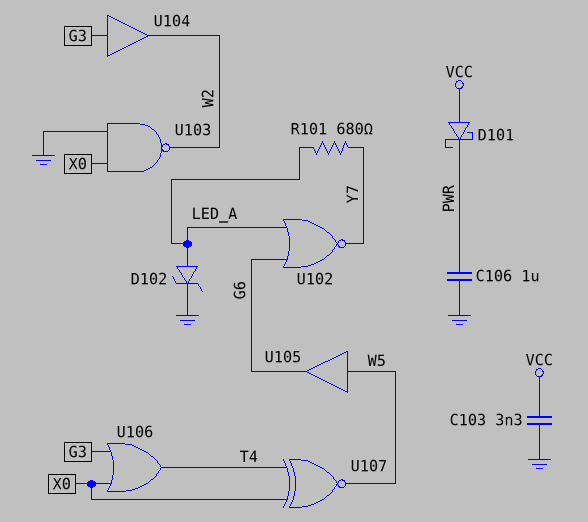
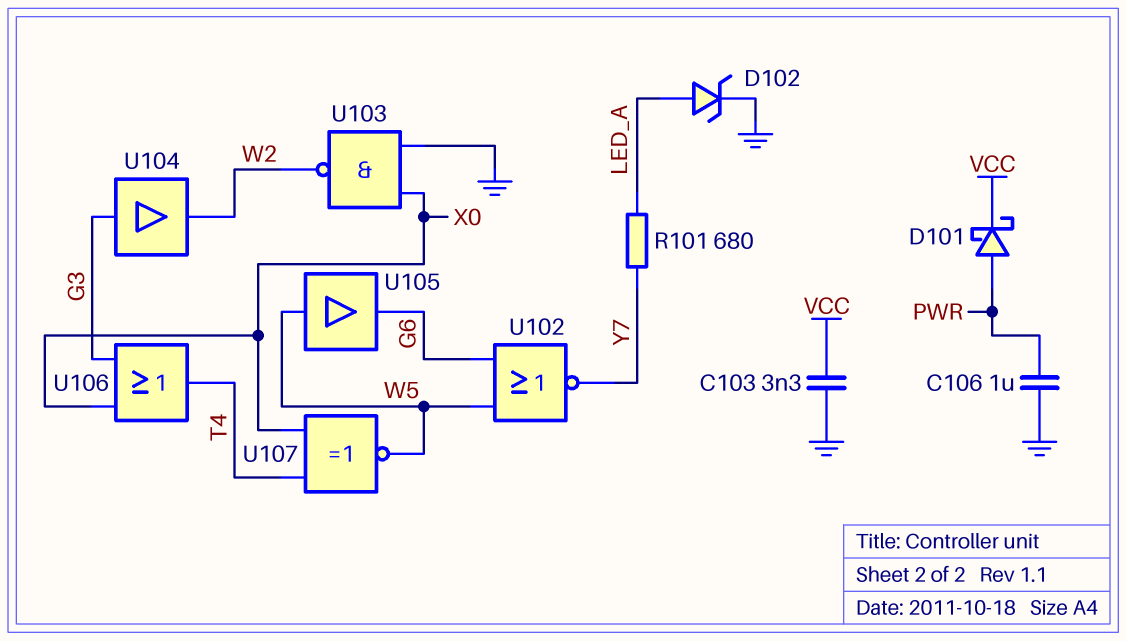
D101: schottky (A VCC, K PWR) -> schottky (A PWR, K VCC)
U102: NOR (in G6, in LED_A, out Y7) -> NOR (in G6, in W5, out Y7)

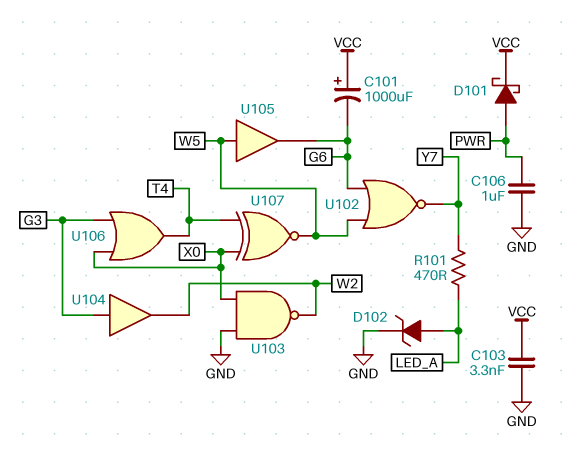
C101: none -> 1000uF (plus VCC, minus G6)
R101: 680 (LED_A, Y7) -> 470 (LED_A, Y7)

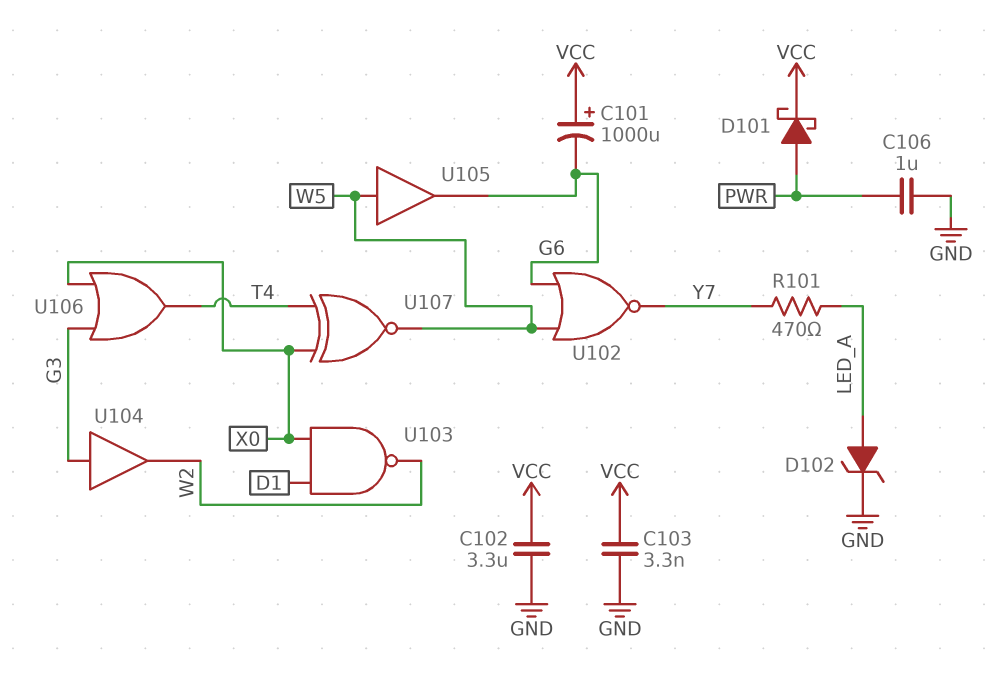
C102: none -> 3.3uF (GND, VCC)
U103: NAND (in GND, in X0, out W2) -> NAND (in D1, in X0, out W2)

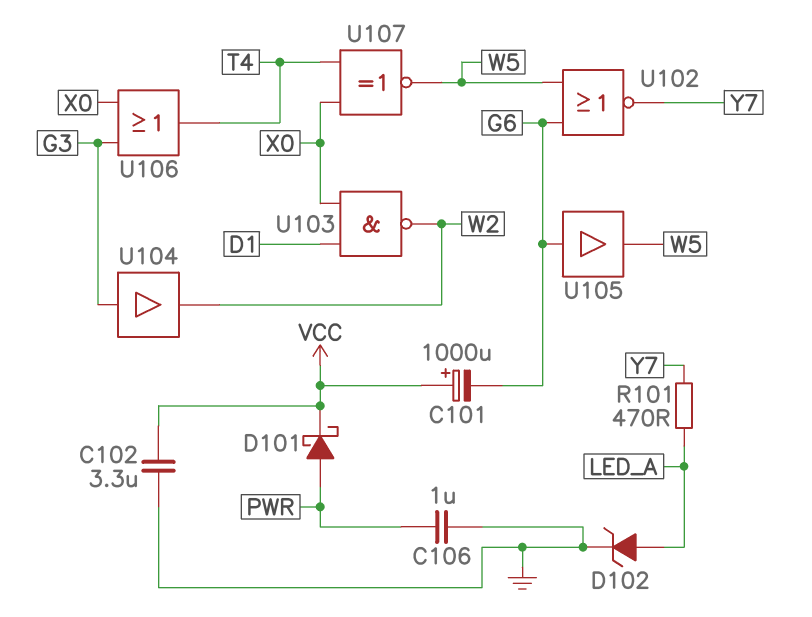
C103: 3.3nF (GND, VCC) -> none
U105: buffer (in W5, out G6) -> buffer (in G6, out W5)

